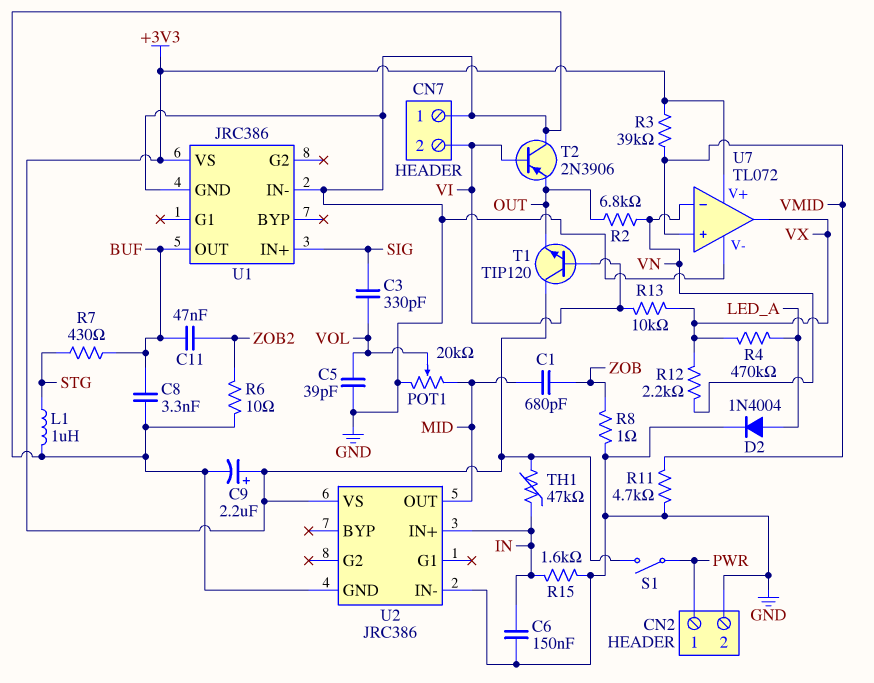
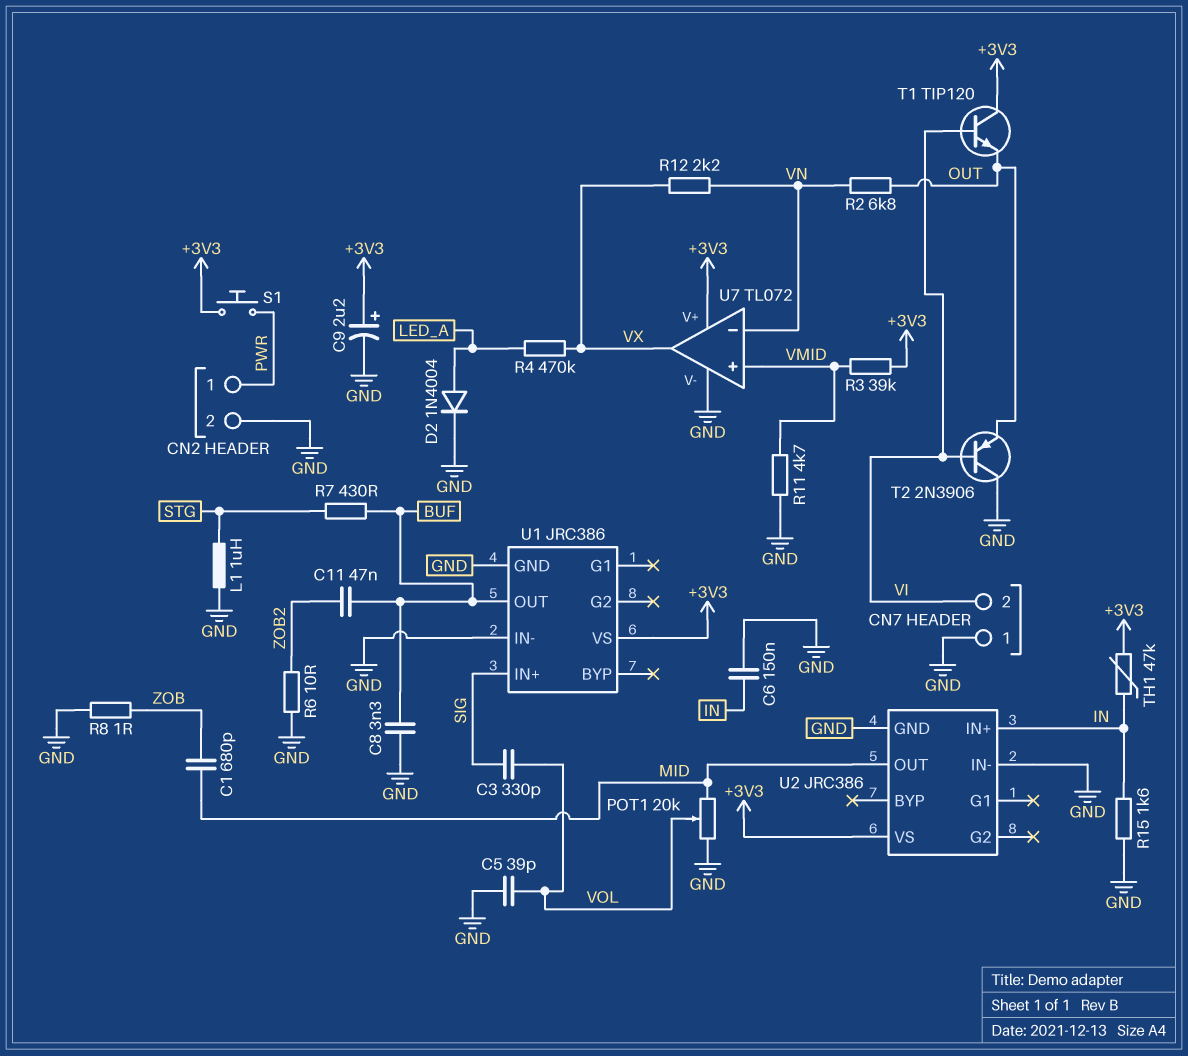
R13: 10k (VI, VX) -> none
S1: switch (+3V3, PWR) -> button (+3V3, PWR)

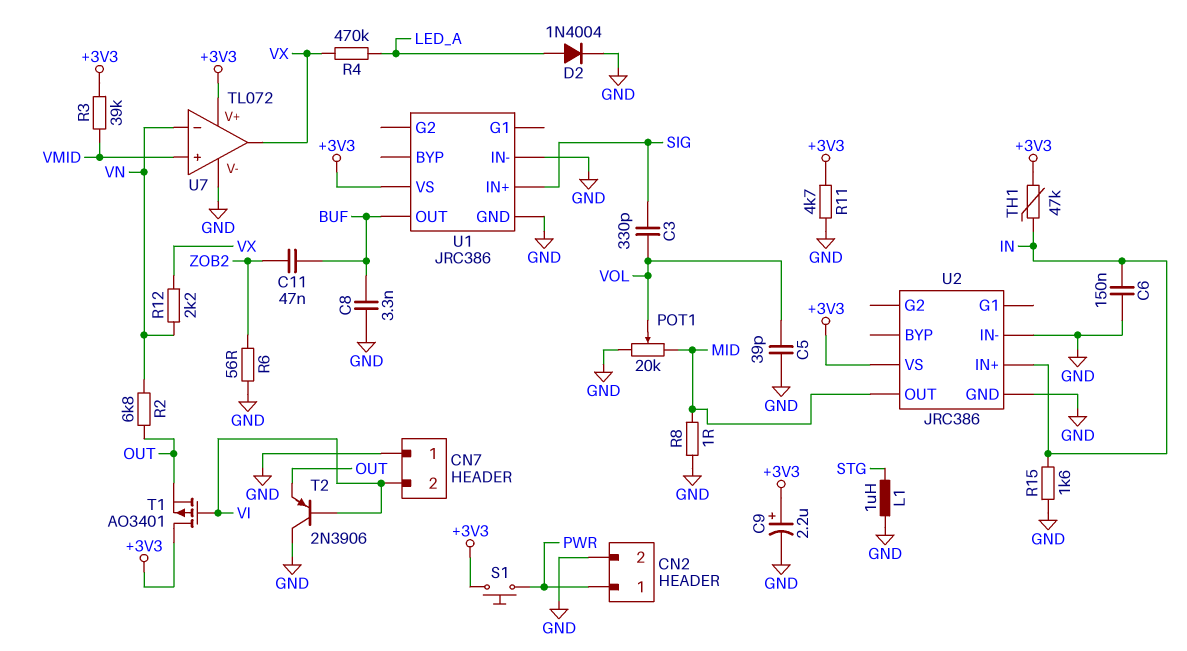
C1: 680pF (MID, ZOB) -> none
R6: 10 (GND, ZOB2) -> 56 (GND, ZOB2)
R7: 430 (BUF, STG) -> none
R8: 1 (GND, ZOB) -> 1 (GND, MID)
R11: 4.7k (GND, VMID) -> 4.7k (+3V3, GND)
T1: NPN TIP120 (B VI, C +3V3, E OUT) -> PMOS AO3401 (G VI, D +3V3, S OUT)

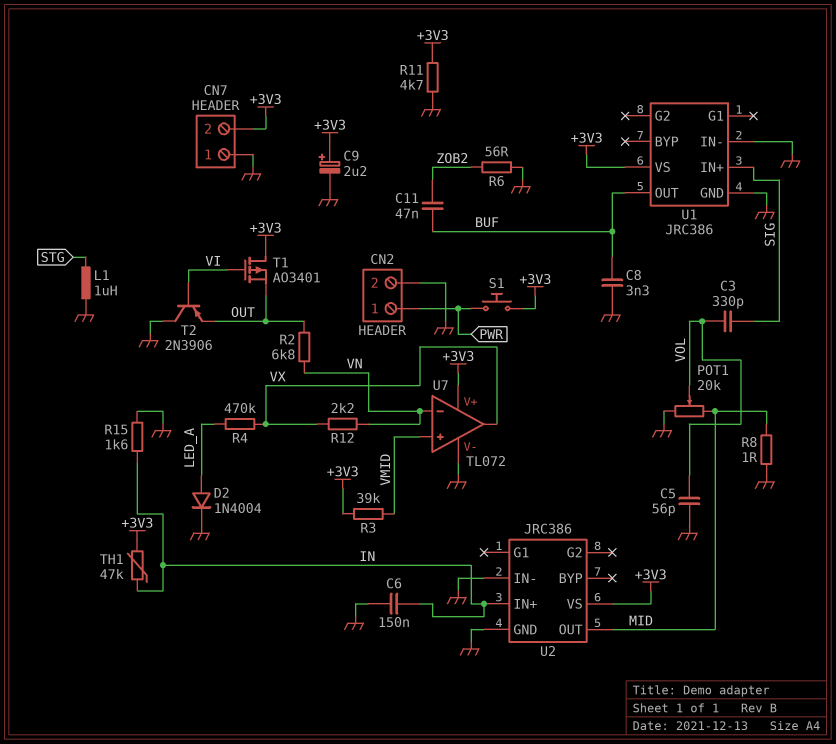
C5: 39pF (GND, VOL) -> 56pF (GND, VOL)
CN7 pin 2: VI -> +3V3

